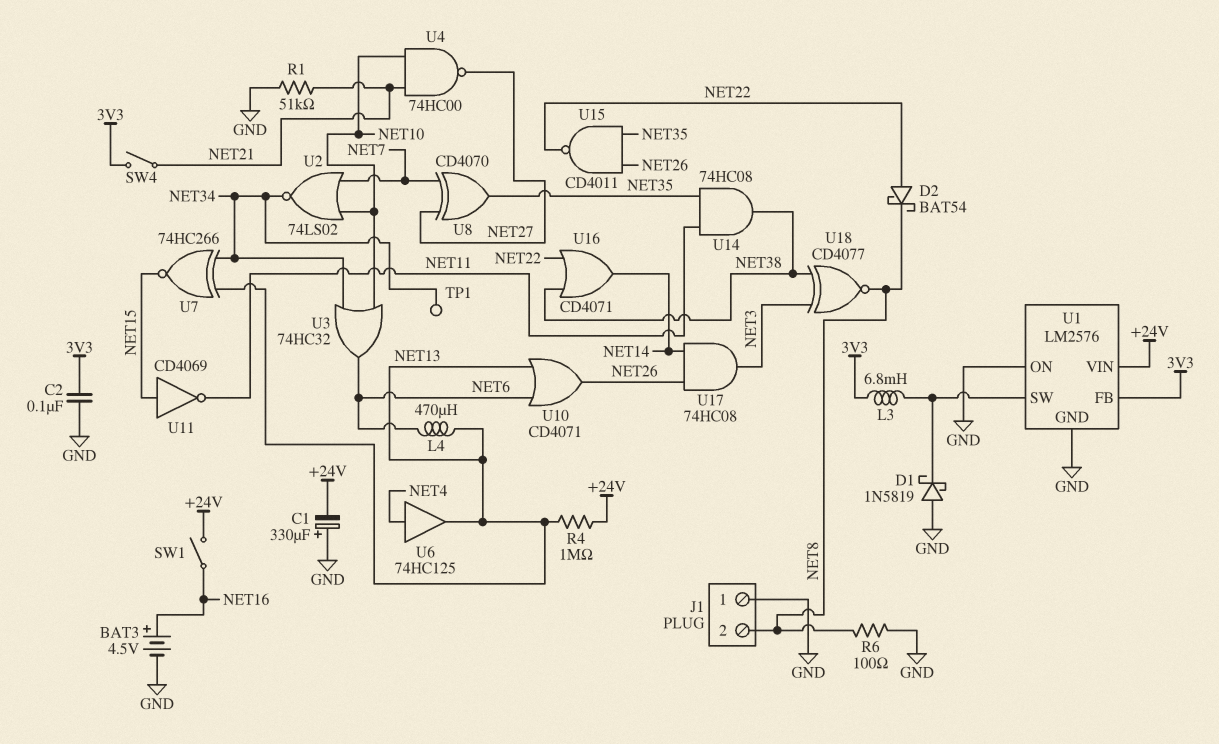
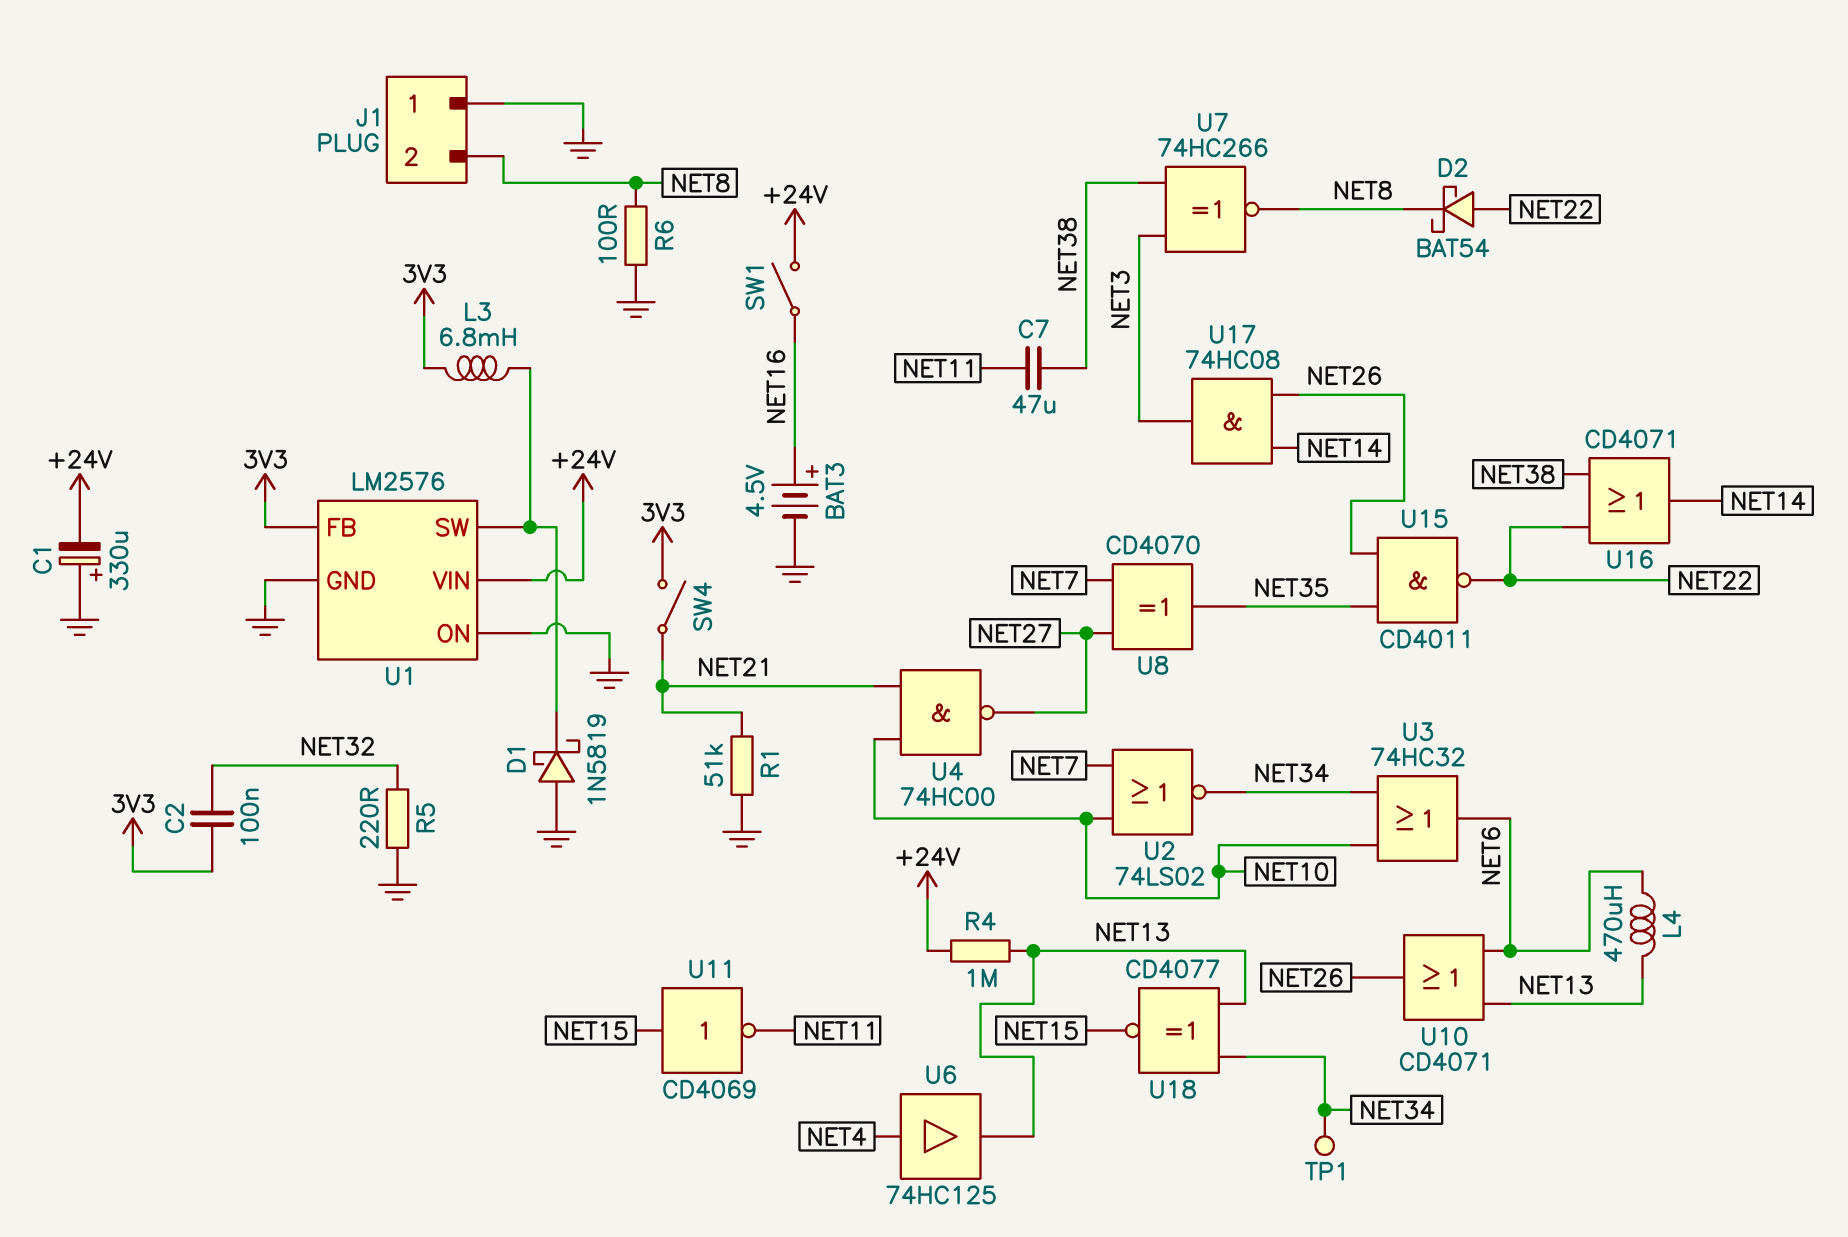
C2: 100nF (3V3, GND) -> 100nF (3V3, NET32)
C7: none -> 47uF (NET11, NET38)
R5: none -> 220 (GND, NET32)
U7: XNOR 74HC266 (in NET13, in NET34, out NET15) -> XNOR 74HC266 (in NET3, in NET38, out NET8)
U14: AND 74HC08 (in NET11, in NET35, out NET38) -> none
U18: XNOR CD4077 (in NET3, in NET38, out NET8) -> XNOR CD4077 (in NET13, in NET34, out NET15)

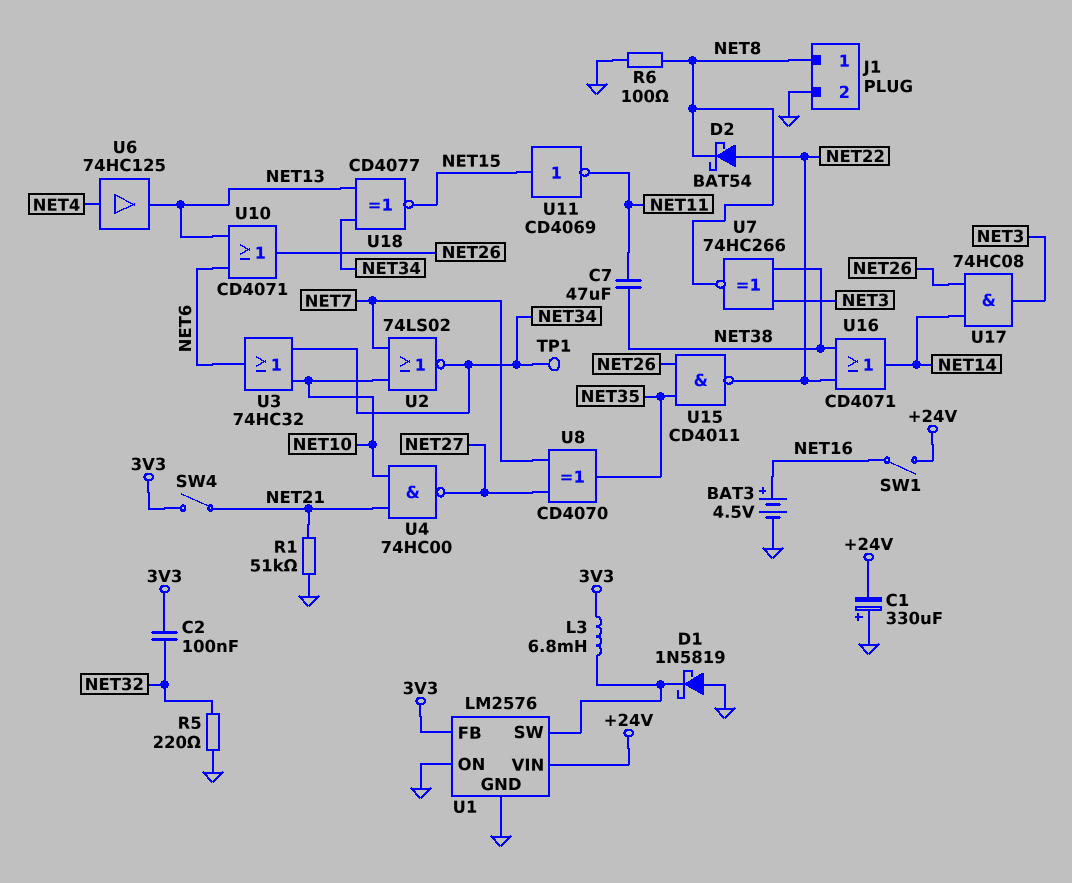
J1 pin 1: GND -> NET8
J1 pin 2: NET8 -> GND
L4: 470uH (NET6, NET13) -> none
R4: 1M (+24V, NET13) -> none

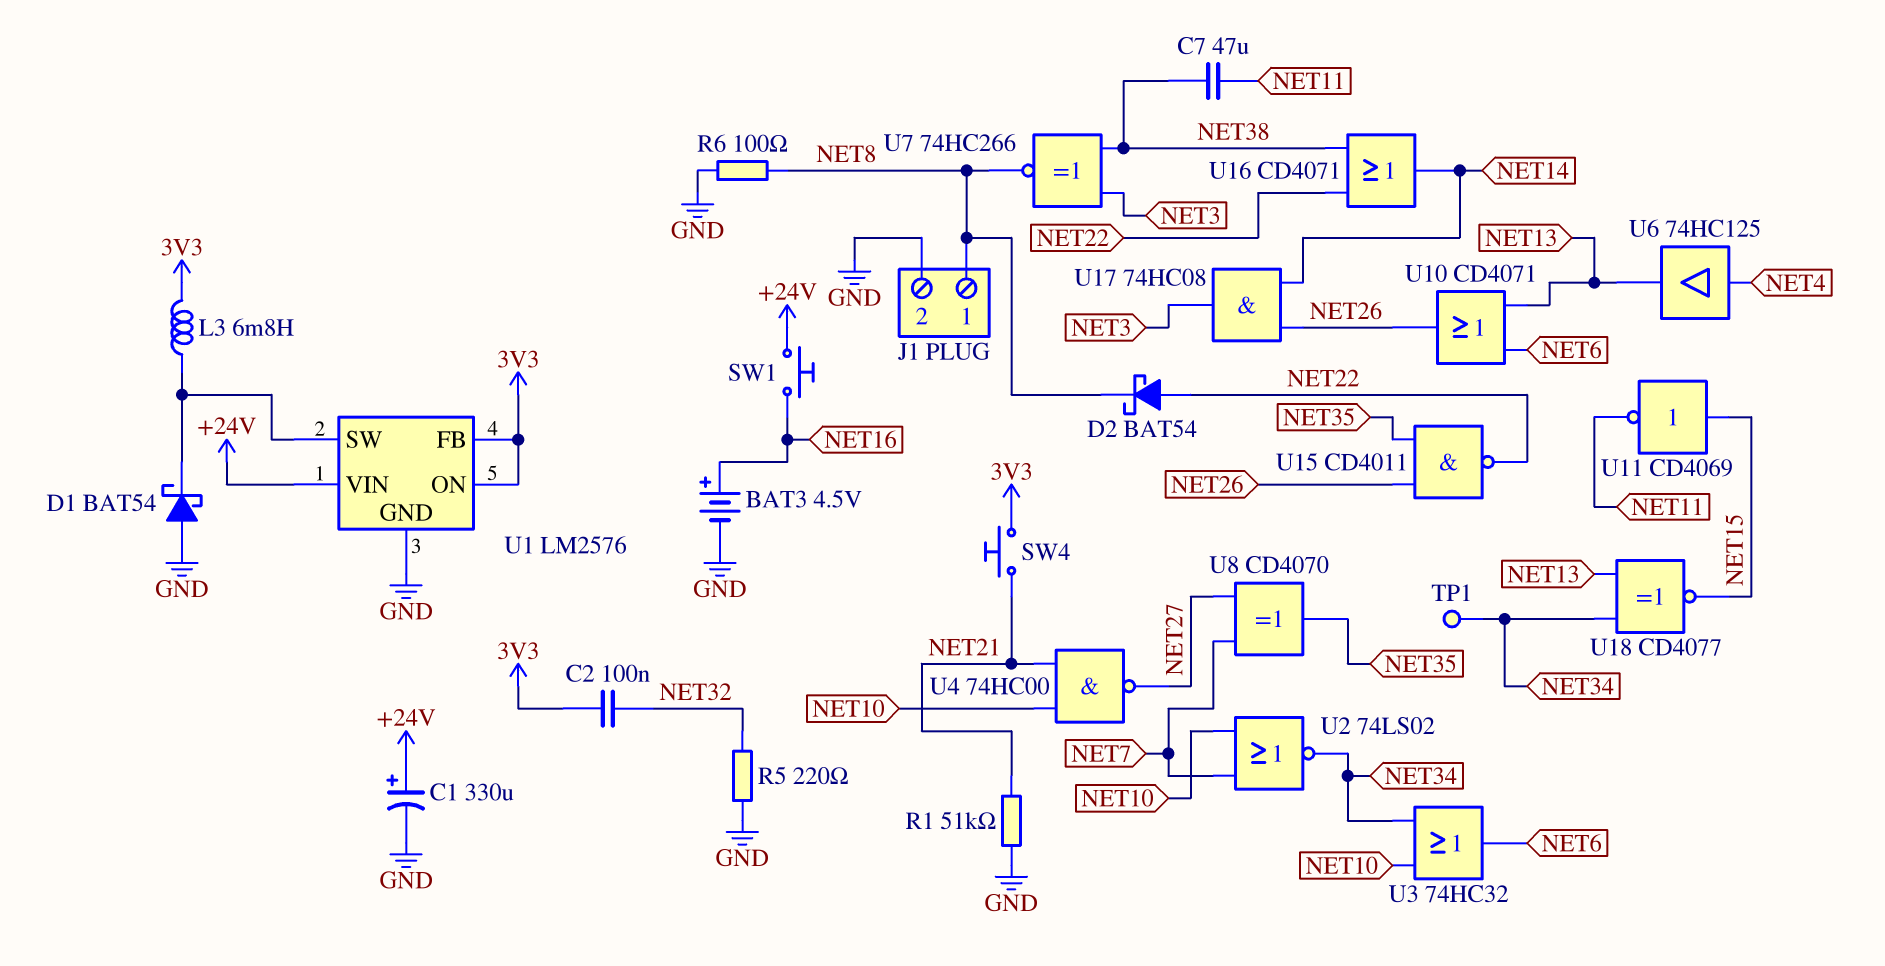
C1: 330uF (plus GND, minus +24V) -> 330uF (plus +24V, minus GND)
D1: schottky 1N5819 (A GND, K U1/SW) -> schottky BAT54 (A GND, K U1/SW)
SW1: switch (+24V, NET16) -> button (+24V, NET16)
SW4: switch (3V3, NET21) -> button (3V3, NET21)
U1 pin ON: GND -> 3V3

